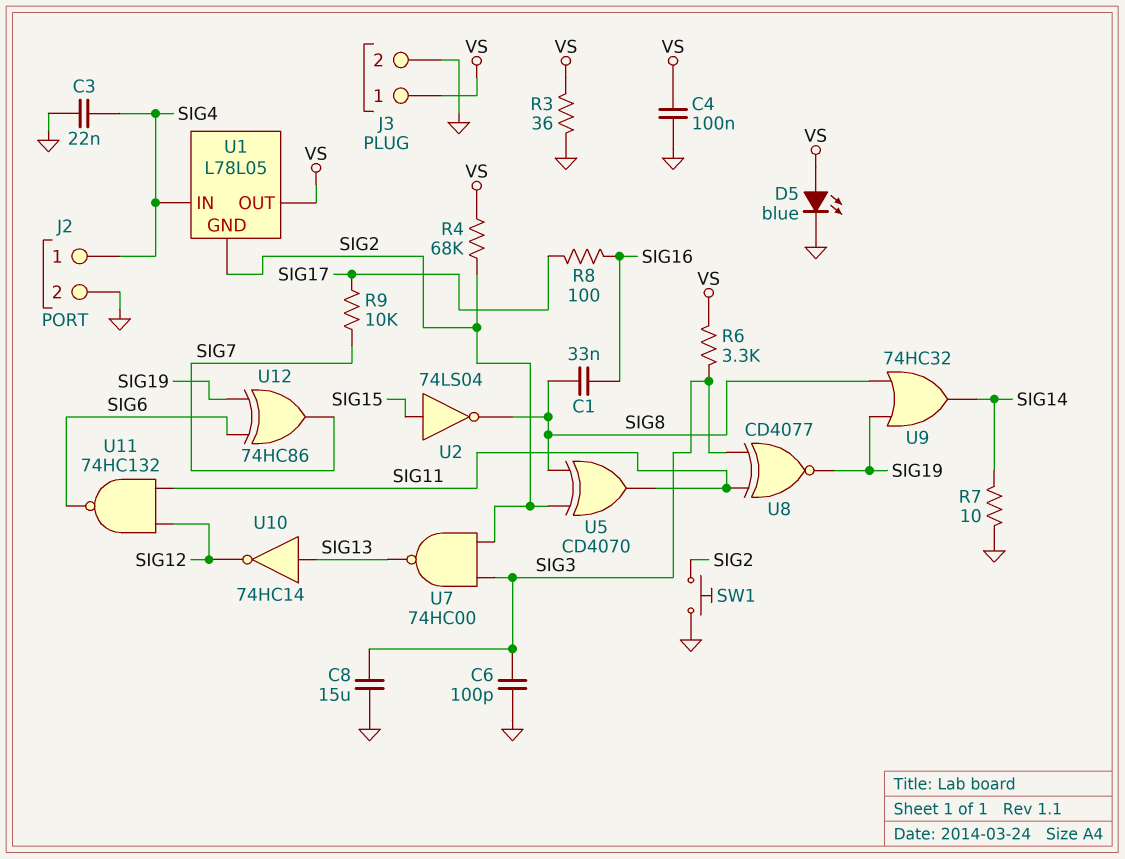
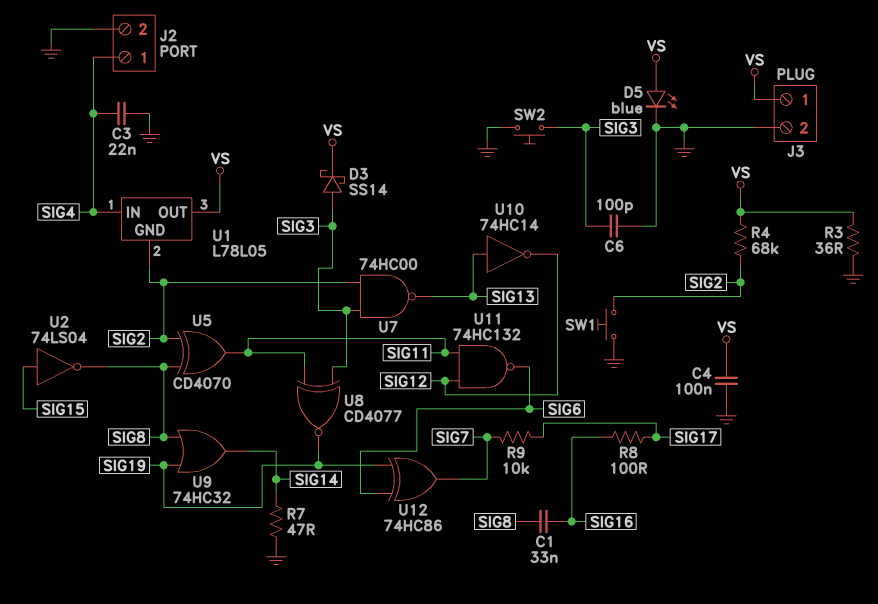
C8: 15uF (GND, SIG3) -> none
D3: none -> schottky SS14 (A SIG3, K VS)
R6: 3.3k (SIG3, VS) -> none
R7: 10 (GND, SIG14) -> 47 (GND, SIG14)
SW2: none -> button (GND, SIG3)

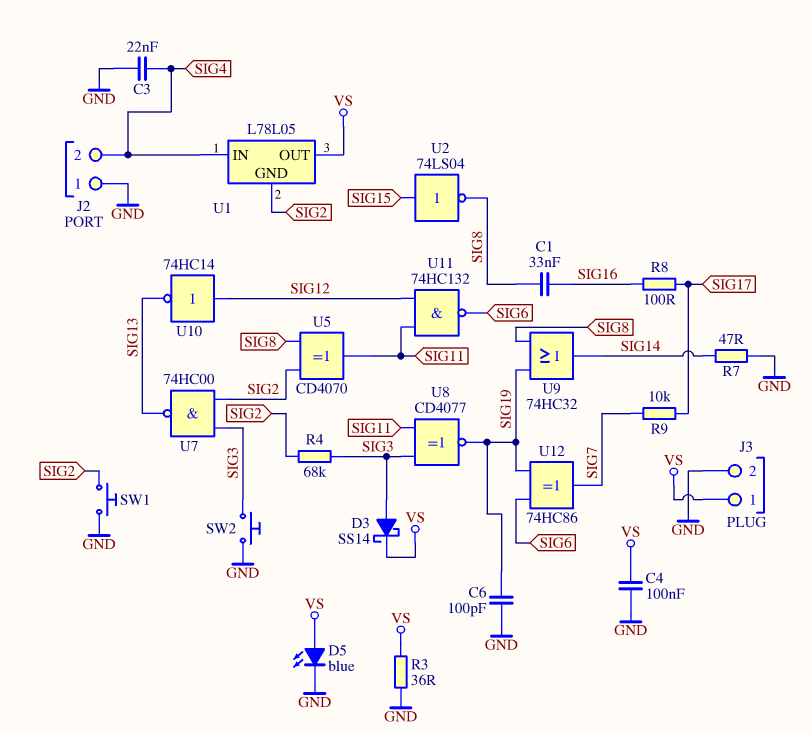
C6: 100pF (GND, SIG3) -> 100pF (GND, SIG19)
J2 pin 1: SIG4 -> GND
J2 pin 2: GND -> SIG4
R4: 68k (SIG2, VS) -> 68k (SIG2, SIG3)
U10: NOT 74HC14 (in SIG13, out SIG12) -> NOT 74HC14 (in SIG12, out SIG13)

